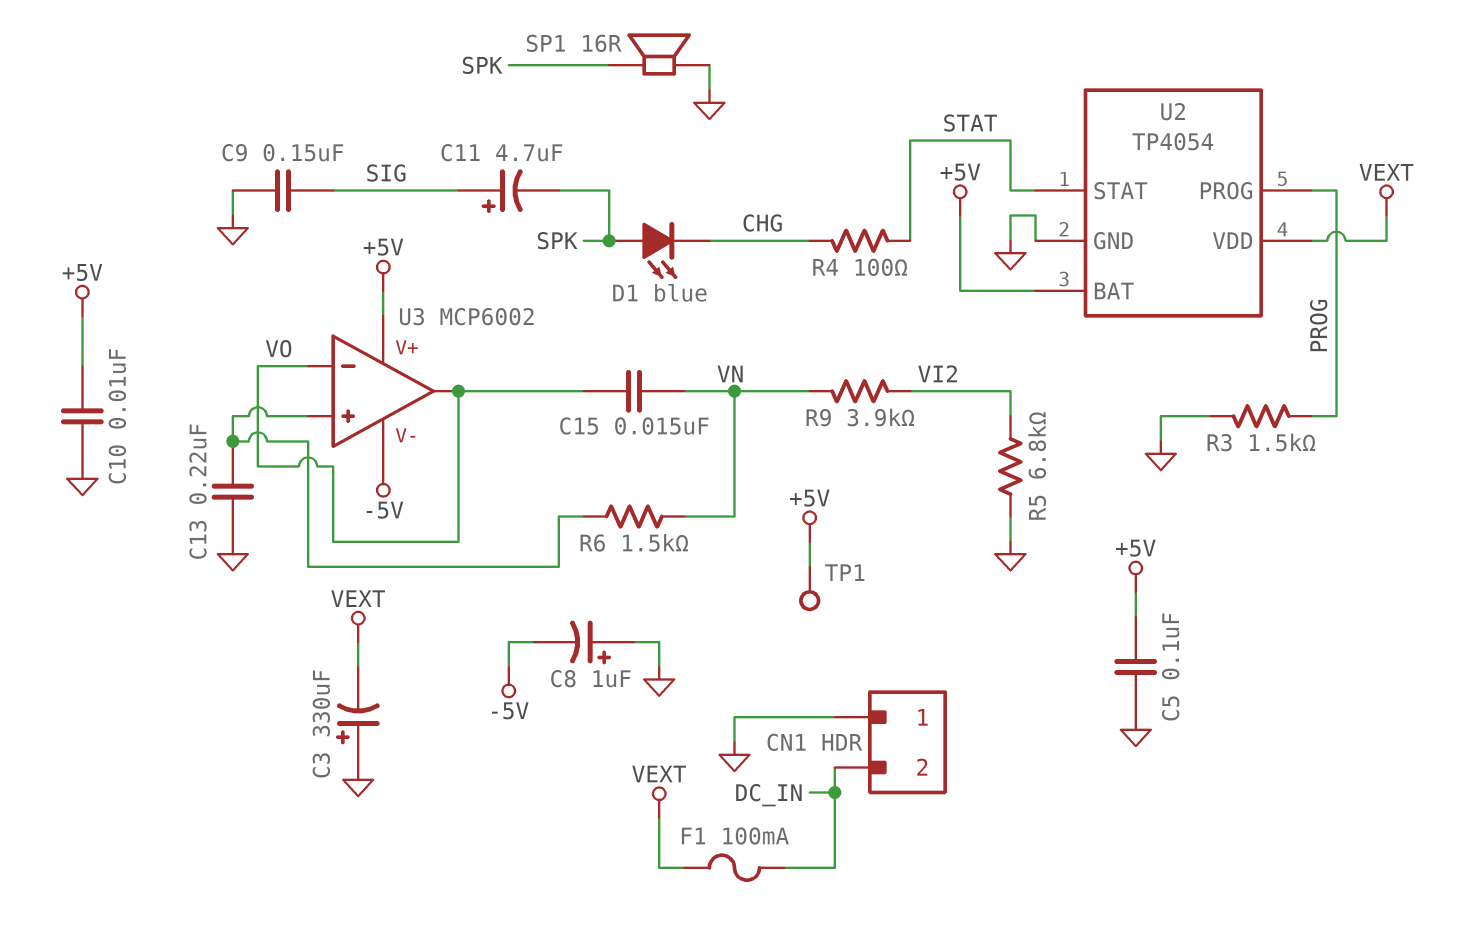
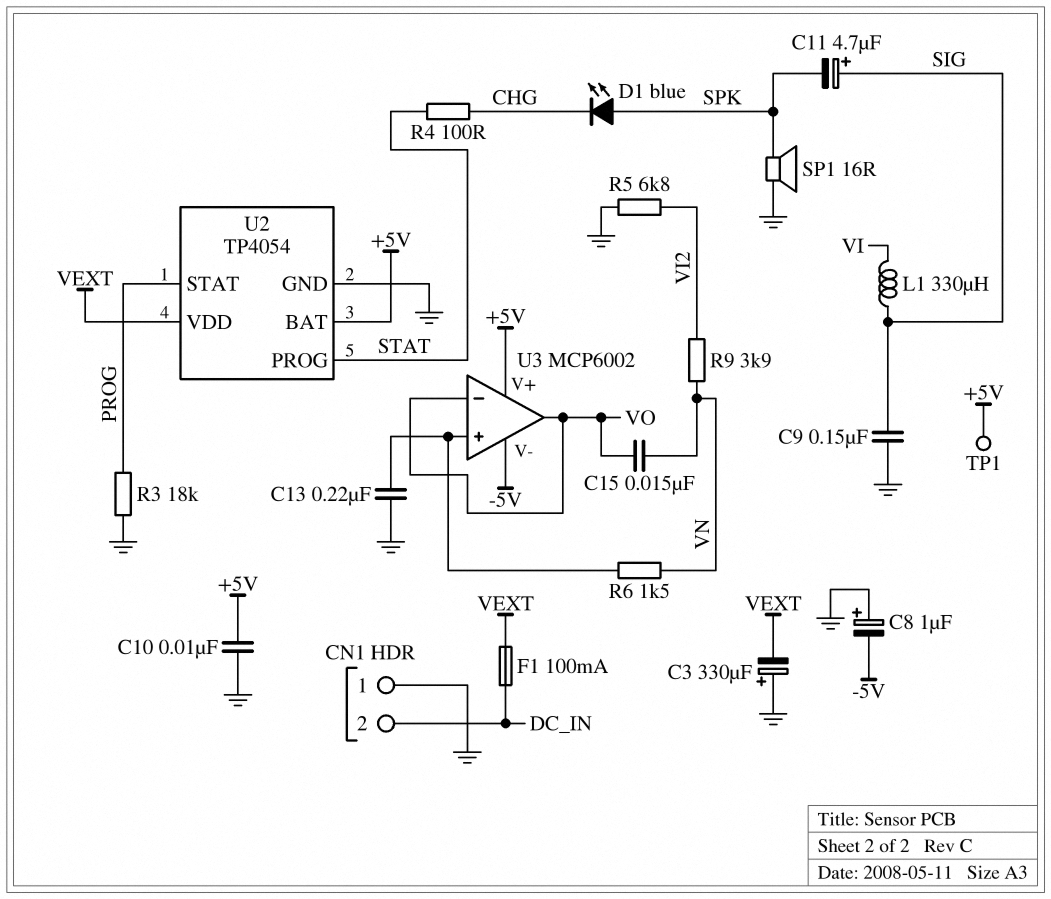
C5: 100nF (+5V, GND) -> none
L1: none -> 330uH (SIG, VI)
R3: 1.5k (GND, PROG) -> 18k (GND, PROG)
U2 pin PROG: PROG -> STAT
U2 pin STAT: STAT -> PROG

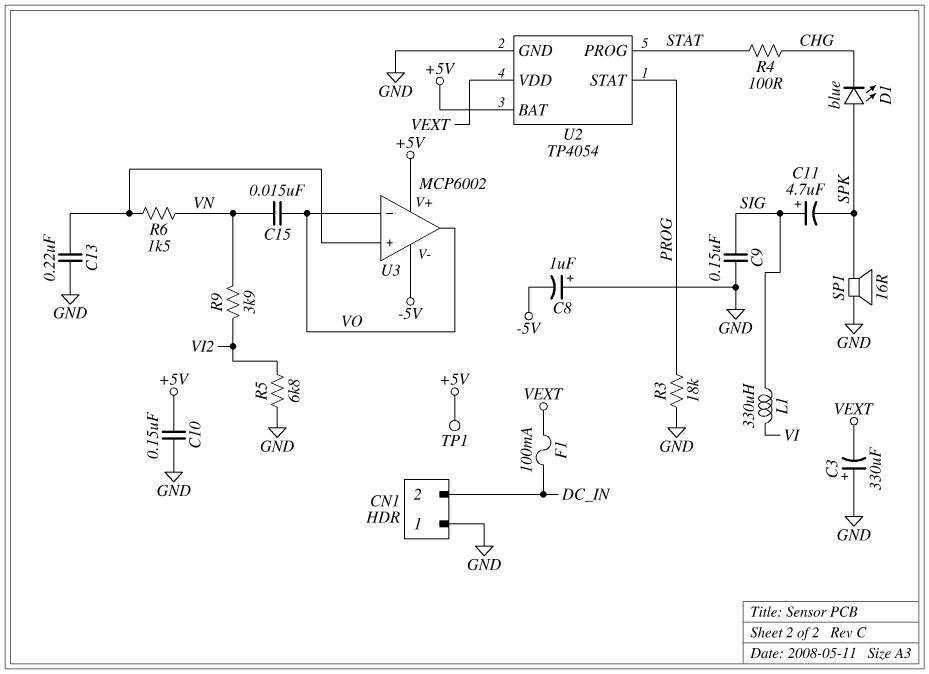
C10: 10nF (+5V, GND) -> 150nF (+5V, GND)

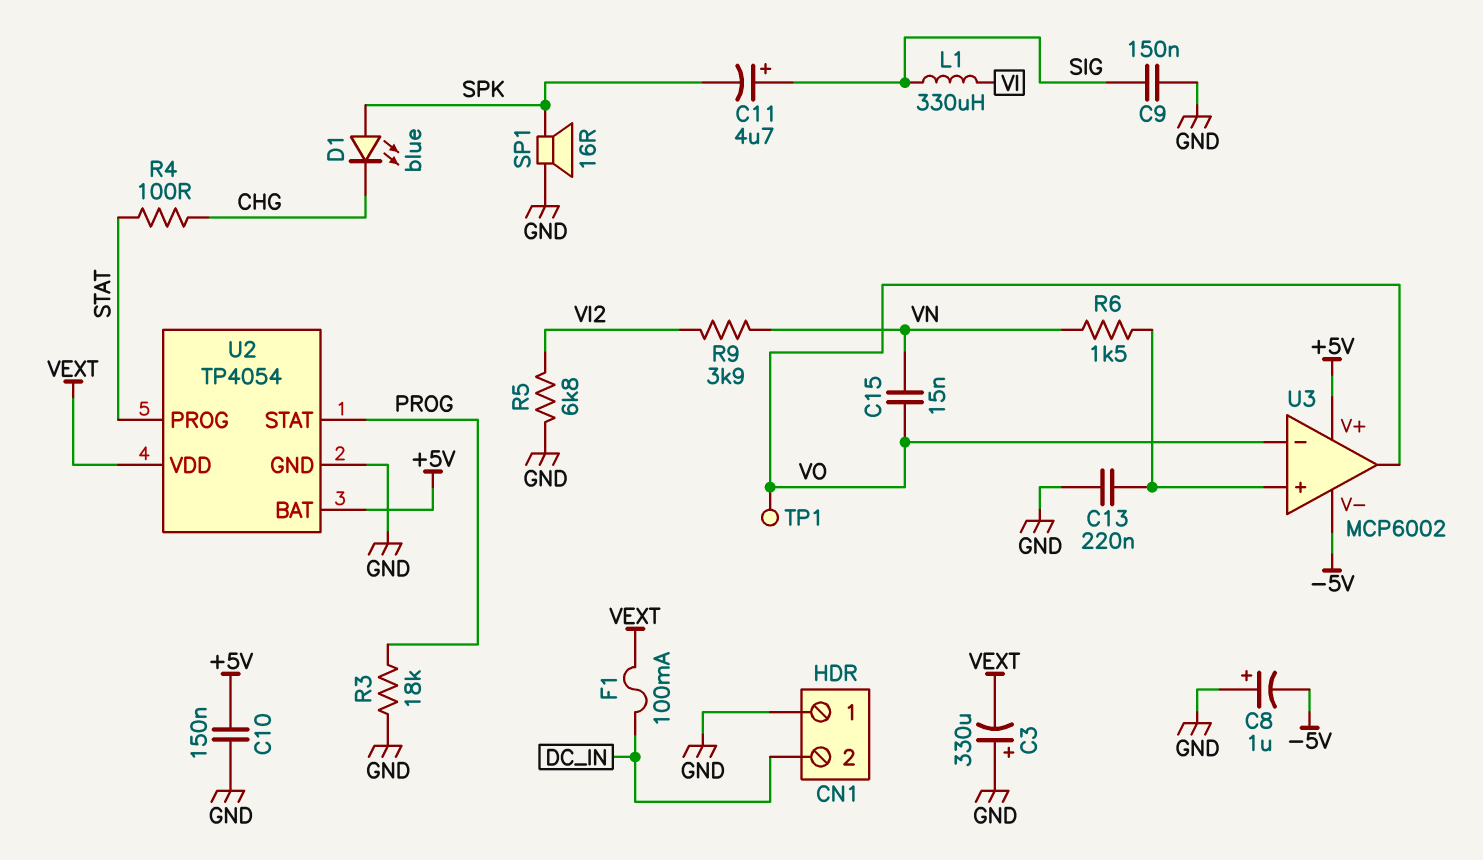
TP1: test point (+5V) -> test point (VO)

